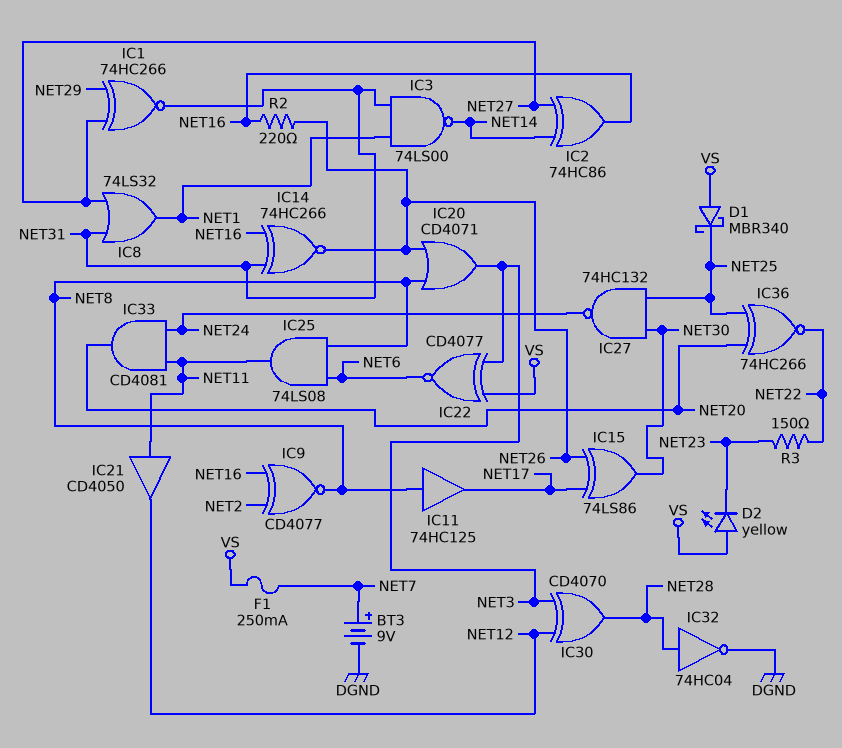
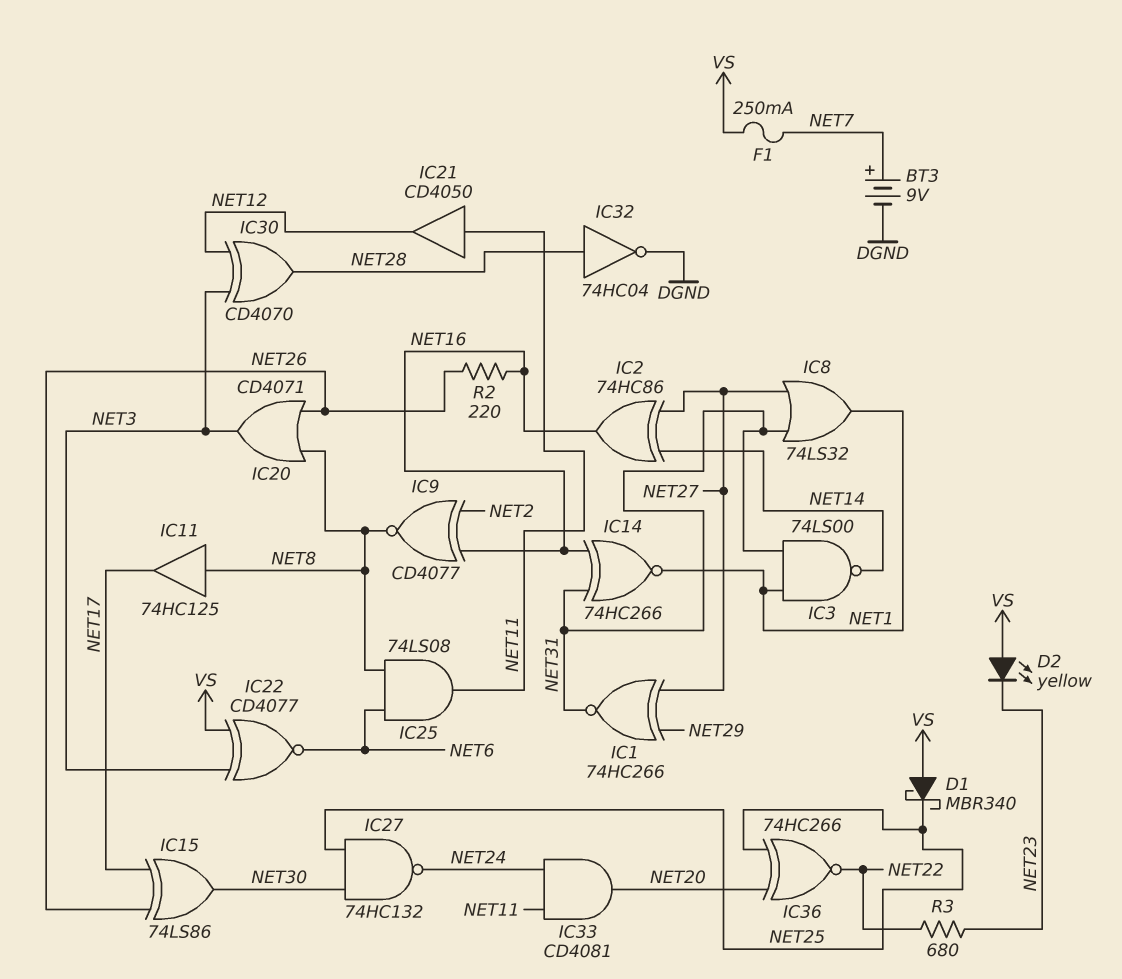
IC14: XNOR 74HC266 (in NET16, in NET31, out NET26) -> XNOR 74HC266 (in NET16, in NET31, out NET1)
R3: 150 (NET22, NET23) -> 680 (NET22, NET23)

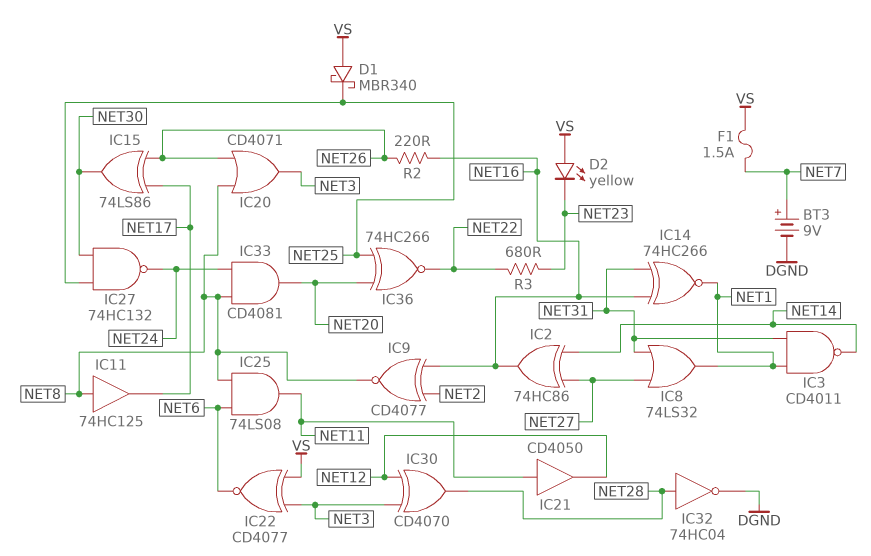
F1: 250mA (NET7, VS) -> 1.5A (NET7, VS)
IC1: XNOR 74HC266 (in NET27, in NET29, out NET31) -> none
IC3: NAND 74LS00 (in NET1, in NET31, out NET14) -> NAND CD4011 (in NET1, in NET31, out NET14)
IC33: AND CD4081 (in NET11, in NET24, out NET20) -> AND CD4081 (in NET8, in NET24, out NET20)

